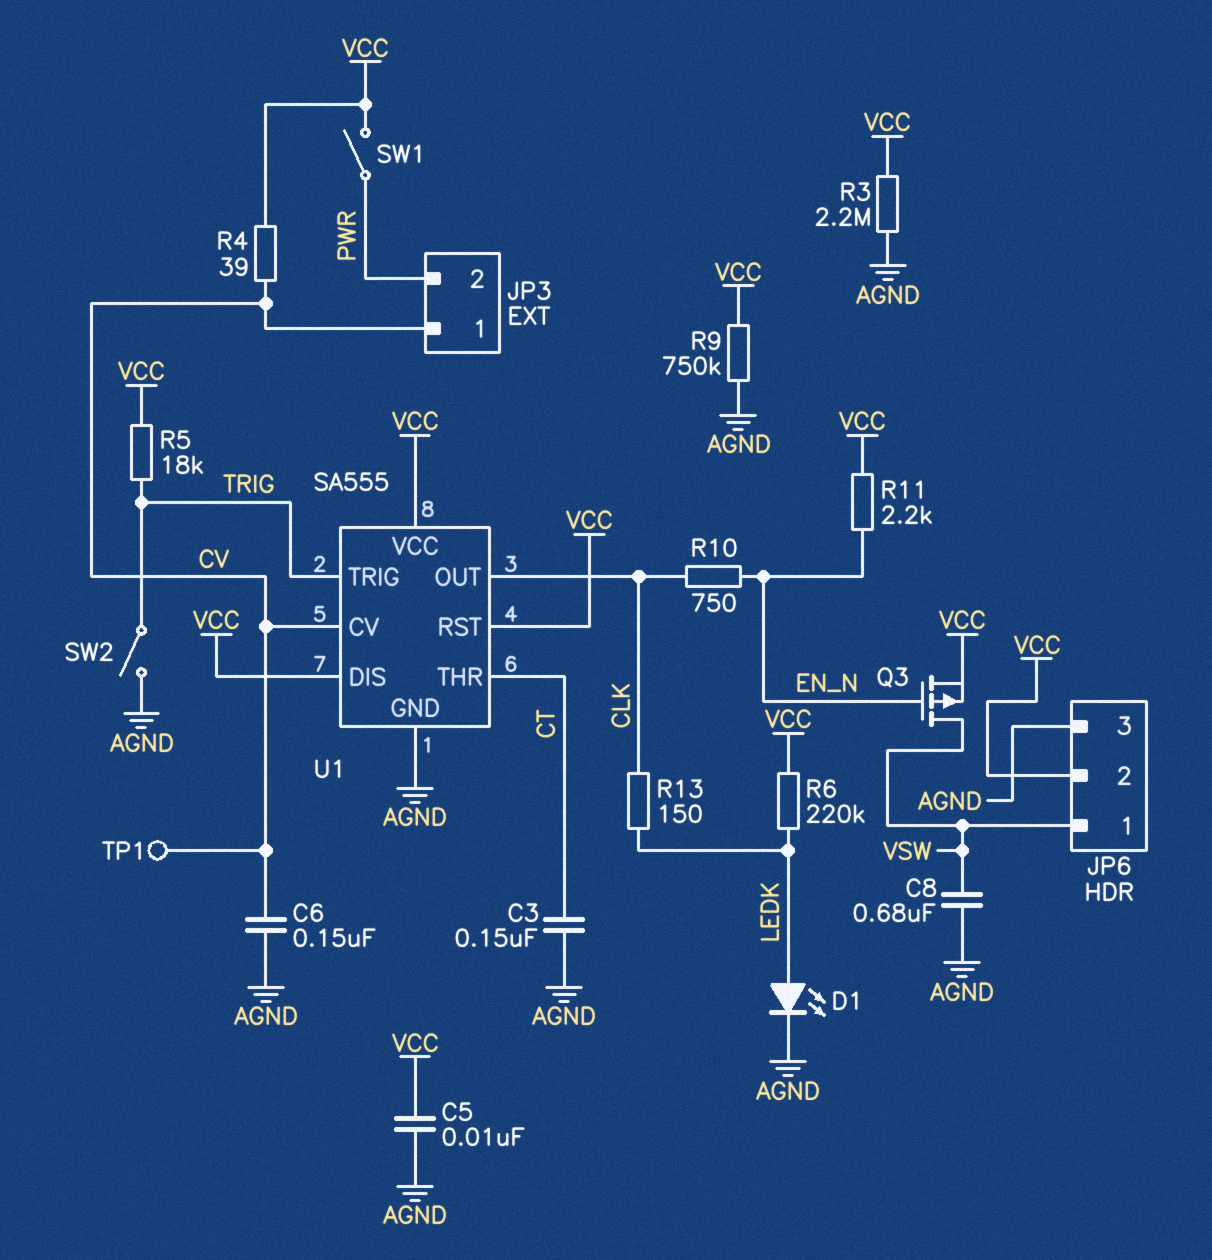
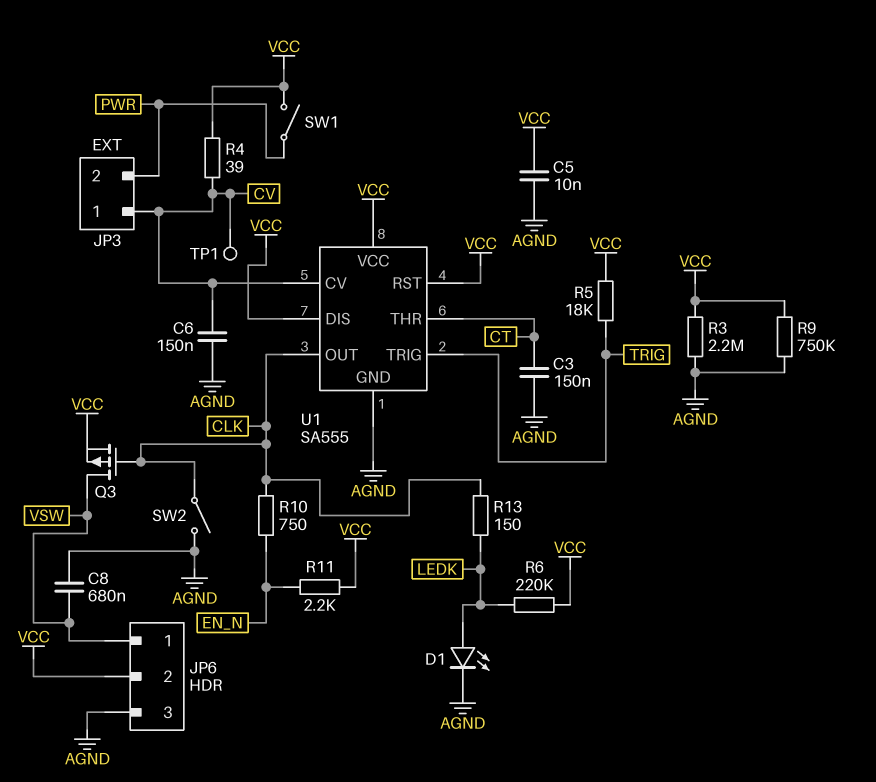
Q3: PMOS (G EN_N, D VSW, S VCC) -> PMOS (G CLK, D VSW, S VCC)
SW2: switch (AGND, TRIG) -> switch (AGND, CLK)

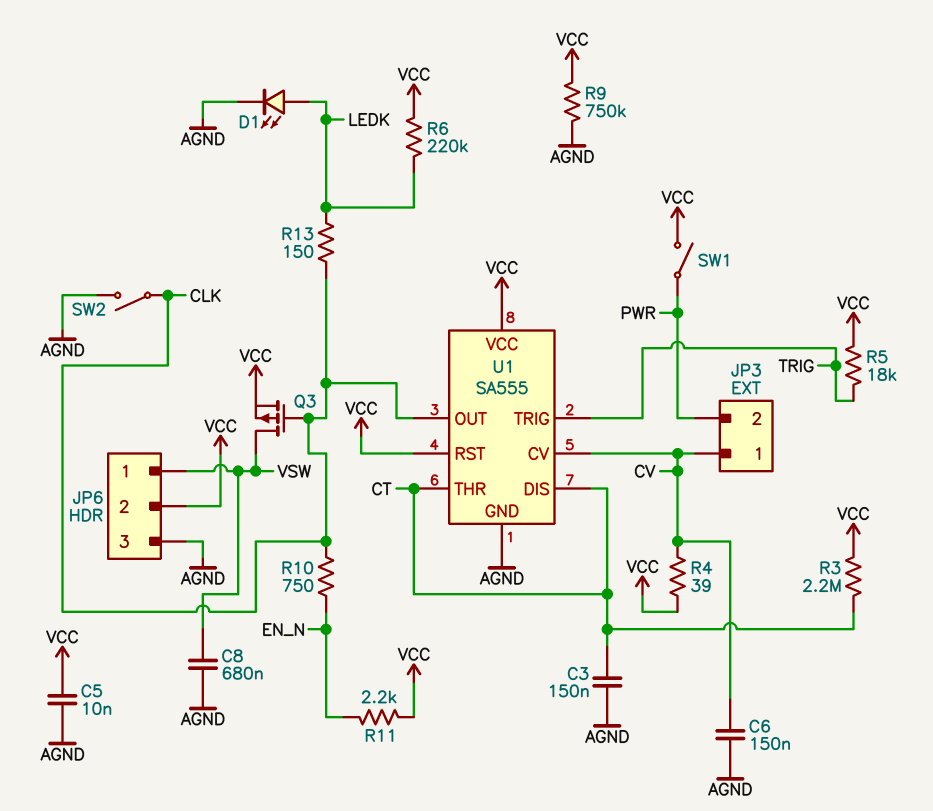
R3: 2.2M (AGND, VCC) -> 2.2M (CT, VCC)
TP1: test point (CV) -> none
U1 pin DIS: VCC -> CT

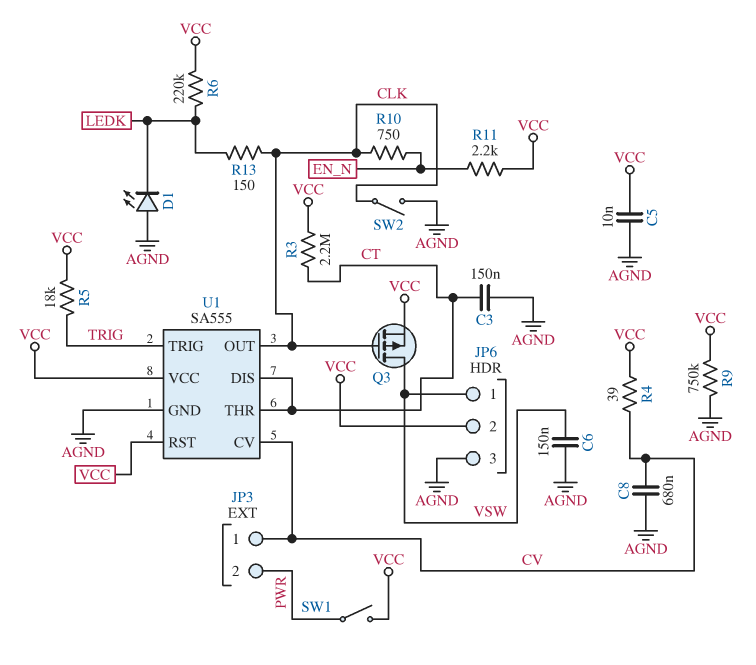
C6: 150nF (AGND, CV) -> 150nF (AGND, VSW)
C8: 680nF (AGND, VSW) -> 680nF (AGND, CV)
D1: LED (A LEDK, K AGND) -> LED (A AGND, K LEDK)

